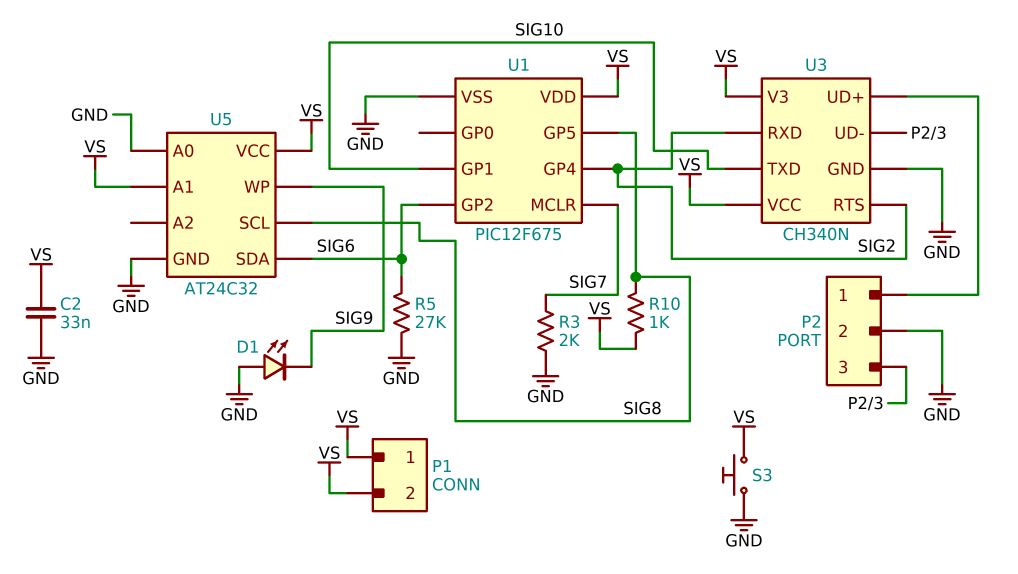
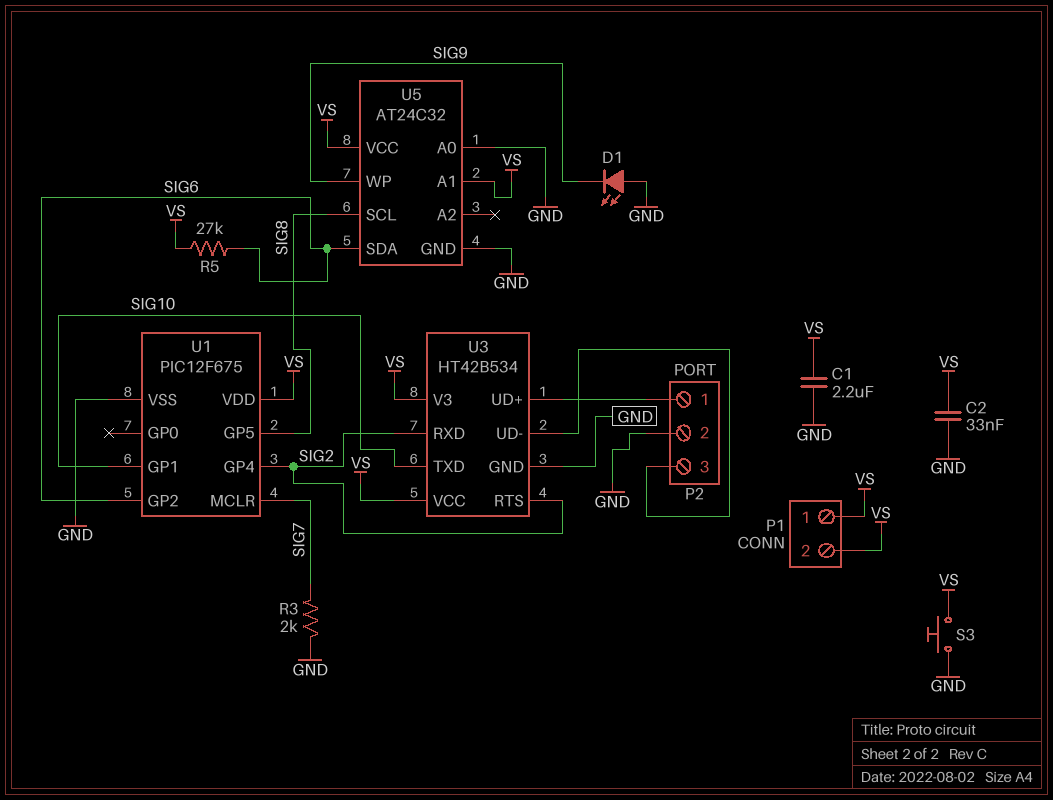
C1: none -> 2.2uF (GND, VS)
R5: 27k (GND, SIG6) -> 27k (SIG6, VS)
R10: 1k (SIG8, VS) -> none
U3: CH340N -> HT42B534

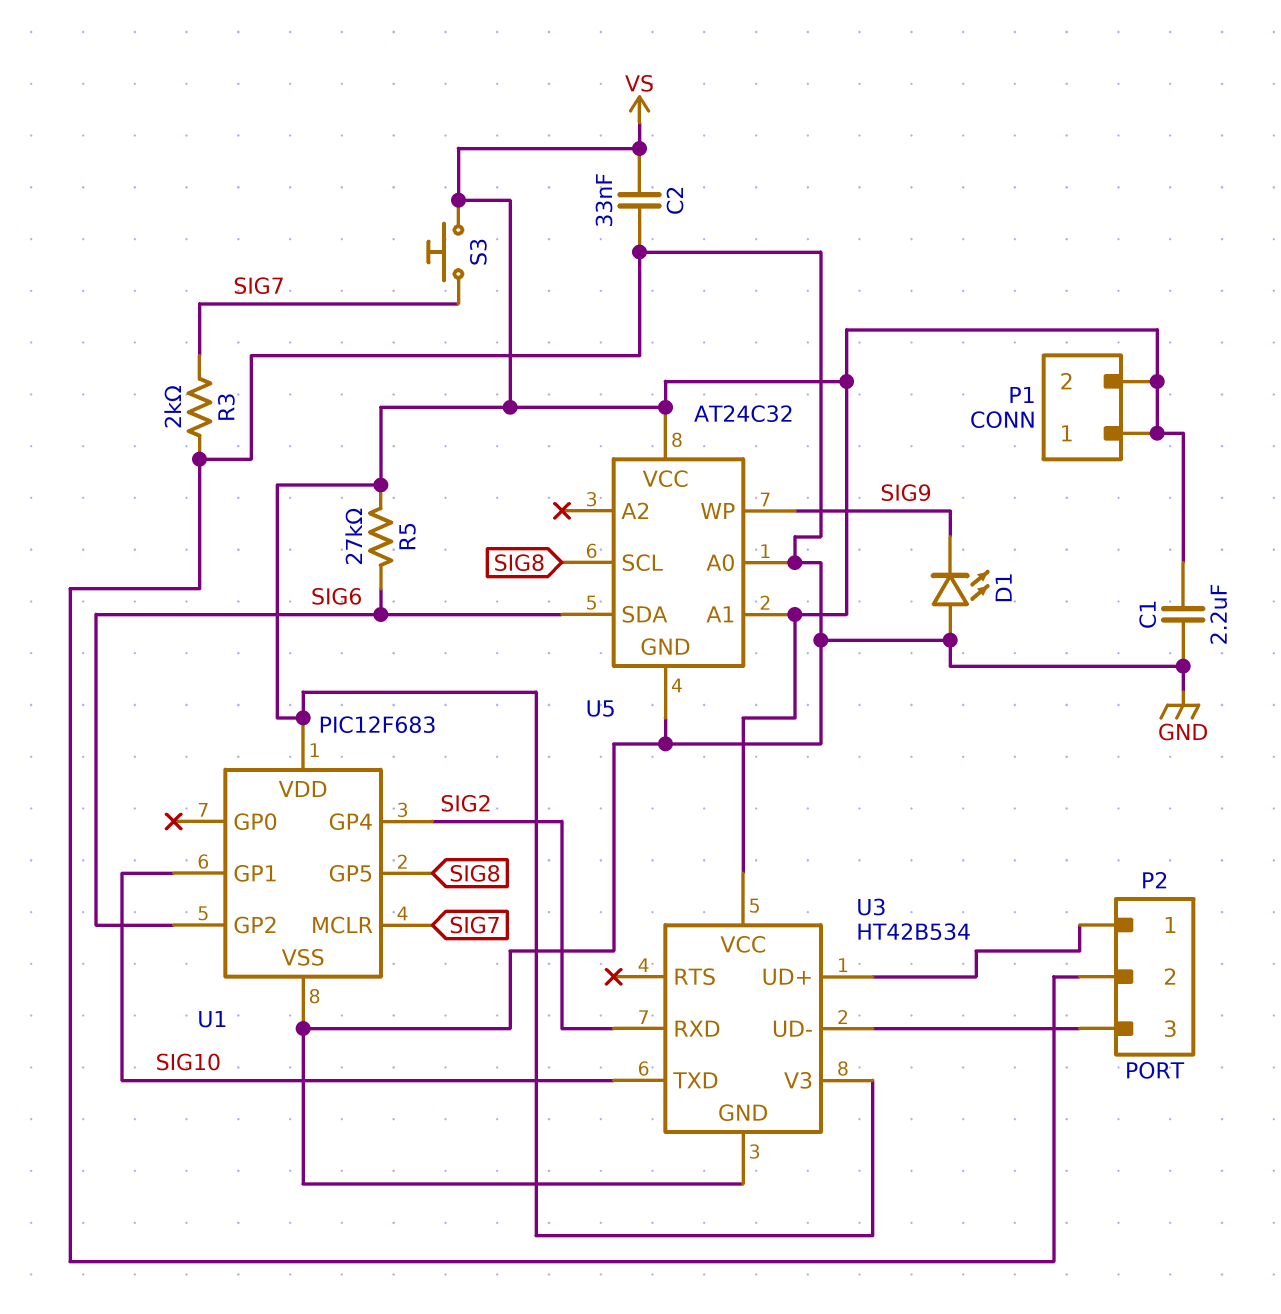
S3: button (GND, VS) -> button (SIG7, VS)
U1: PIC12F675 -> PIC12F683
U3 pin RTS: SIG2 -> none

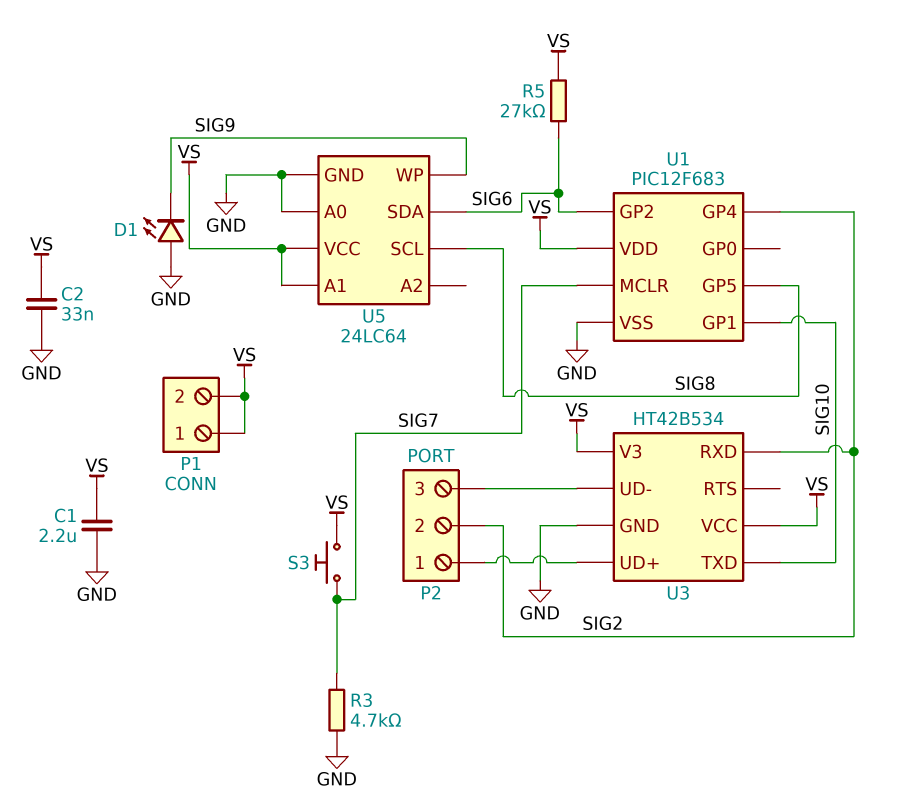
P2 pin 2: GND -> SIG2
R3: 2k (GND, SIG7) -> 4.7k (GND, SIG7)
U5: AT24C32 -> 24LC64

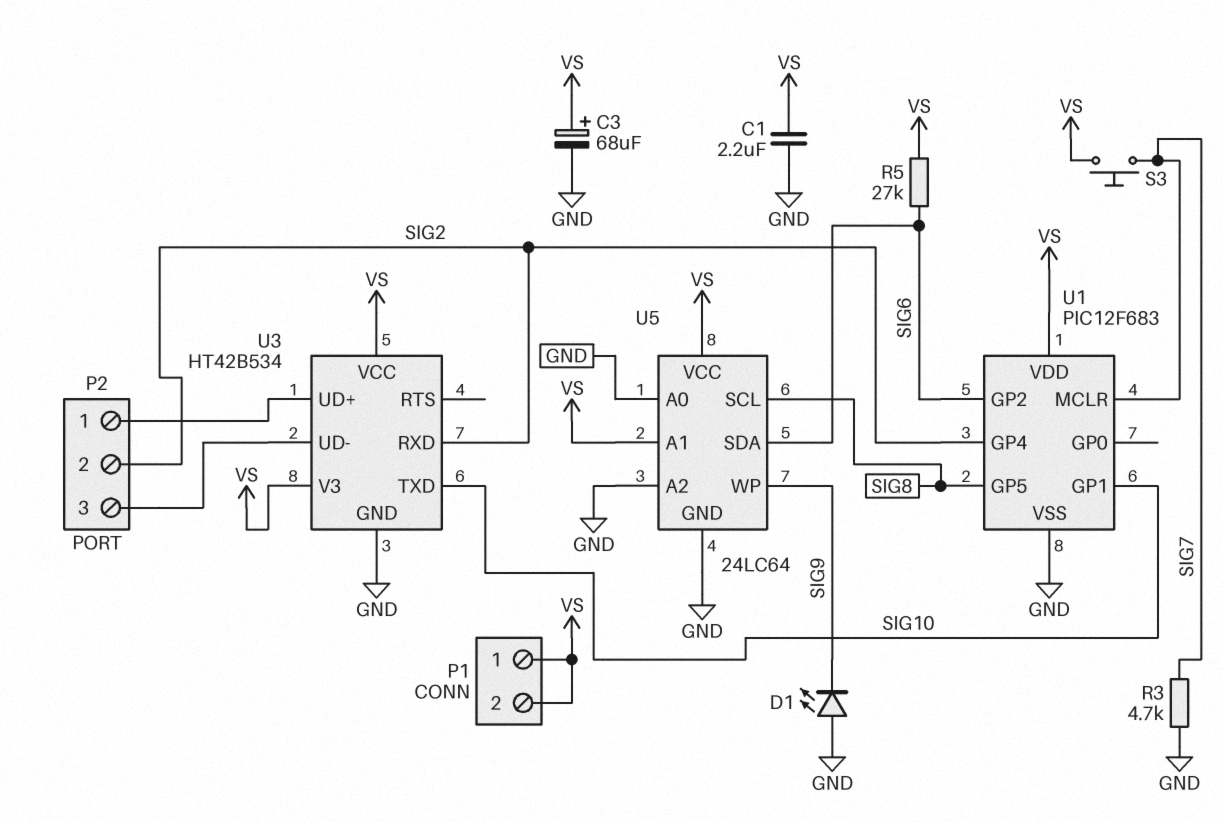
C2: 33nF (GND, VS) -> none
C3: none -> 68uF (plus VS, minus GND)
U5 pin A2: none -> GND

